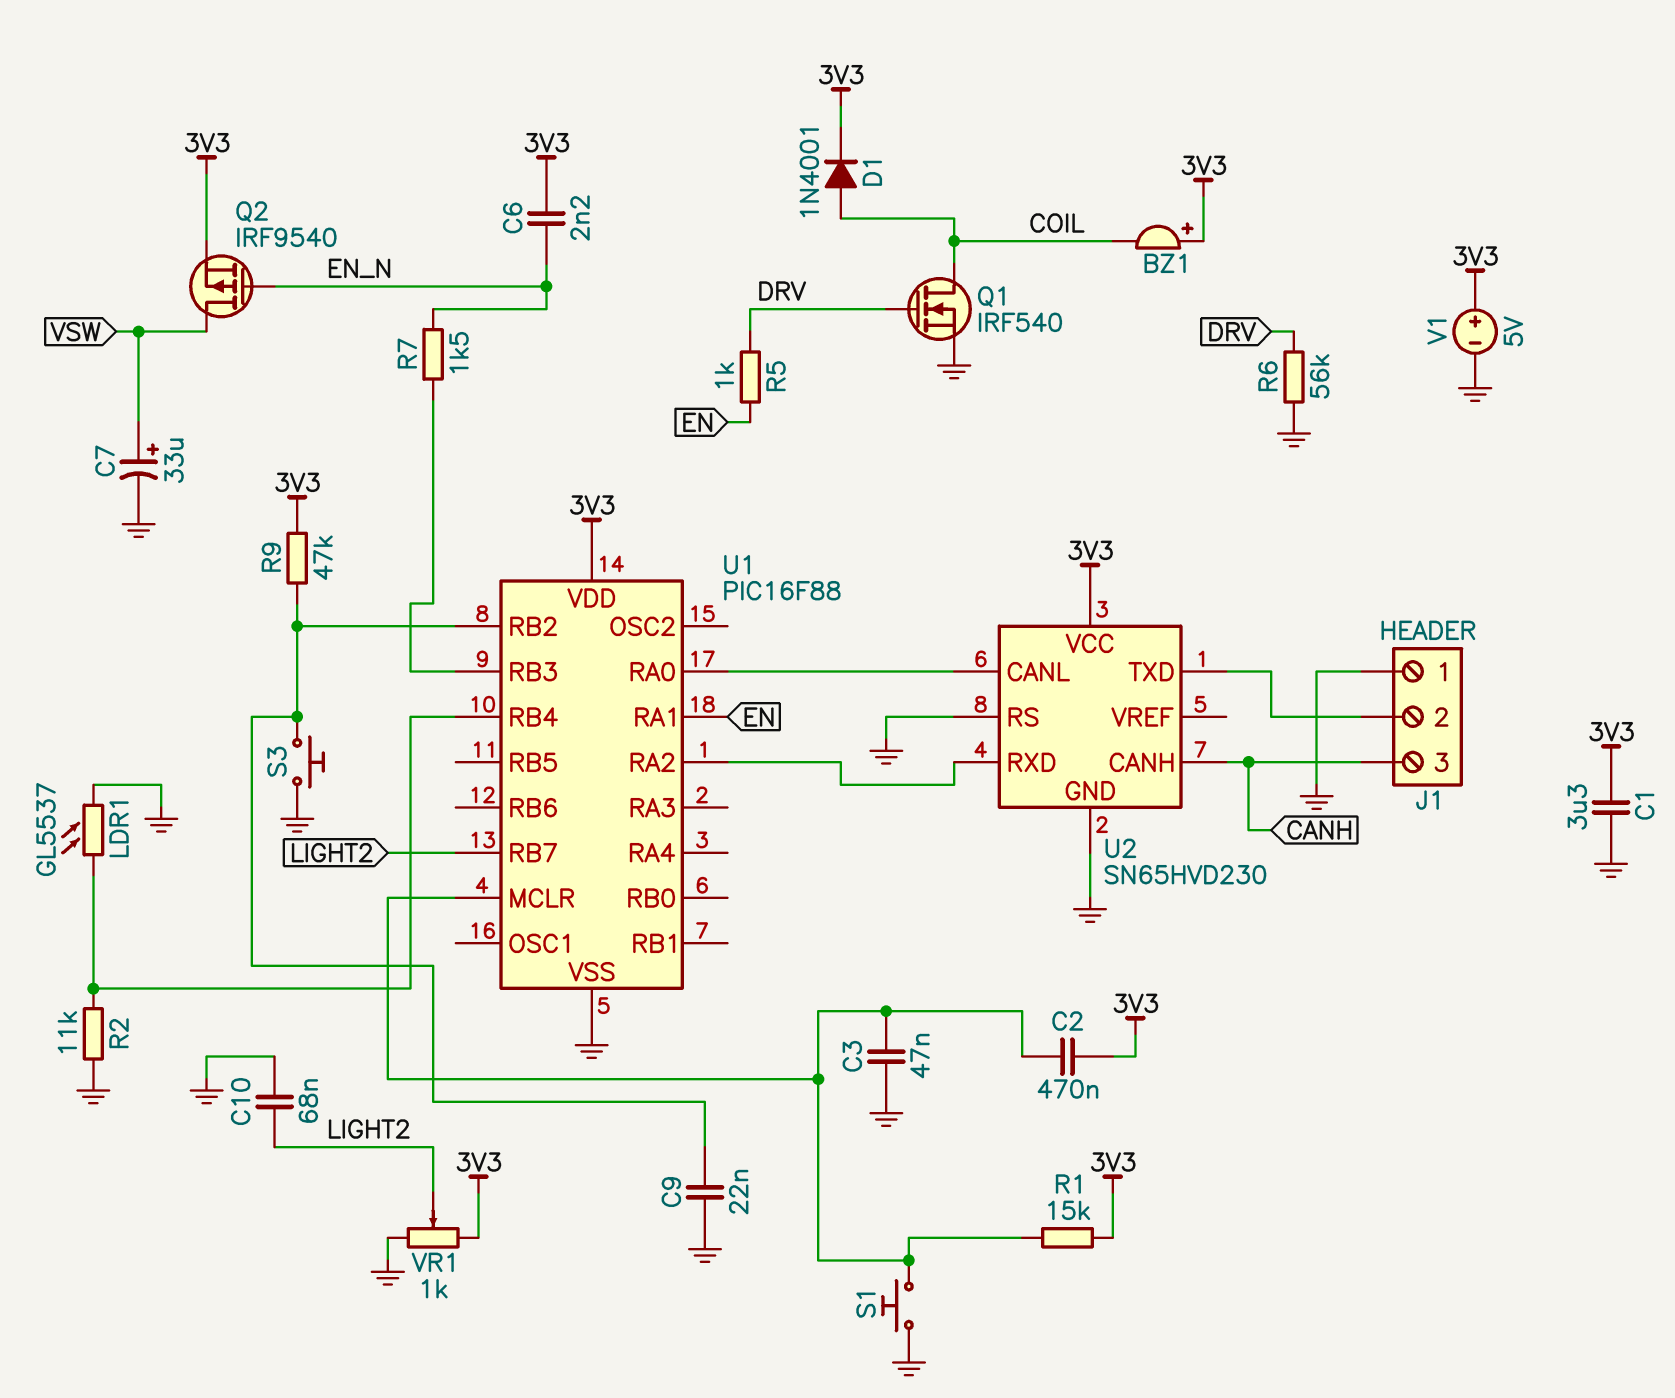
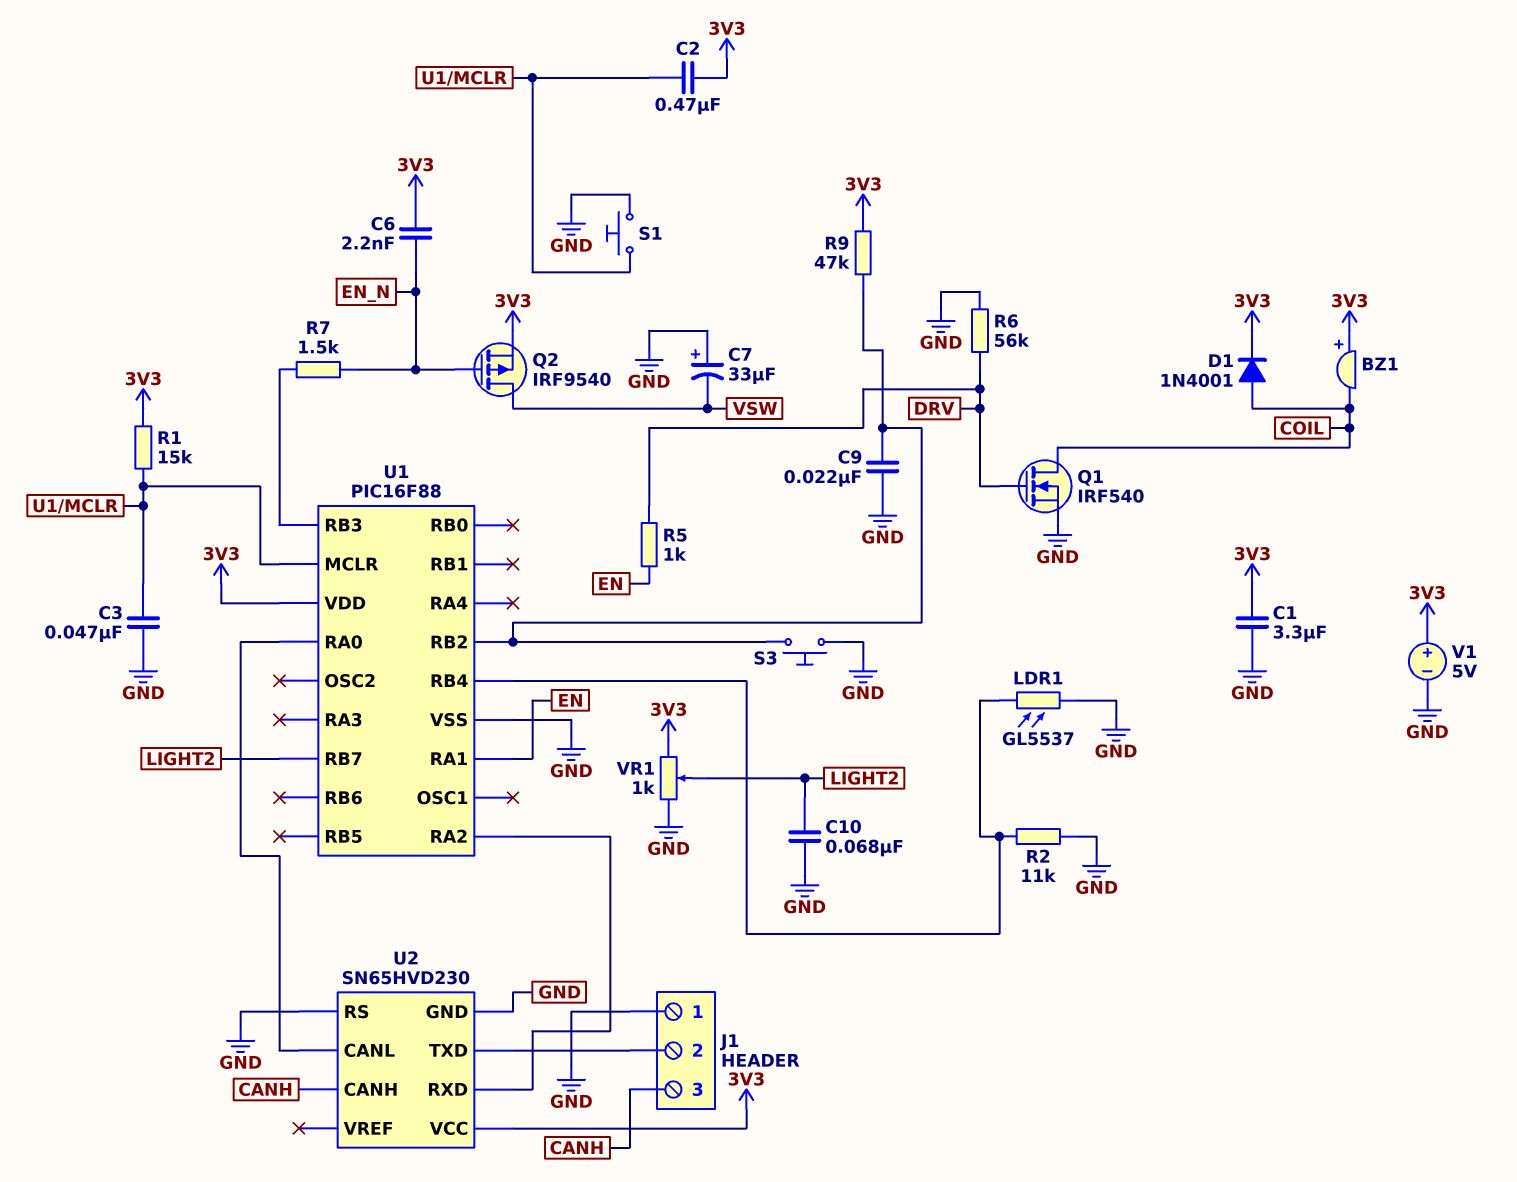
C7: 33uF (plus VSW, minus GND) -> 33uF (plus GND, minus VSW)

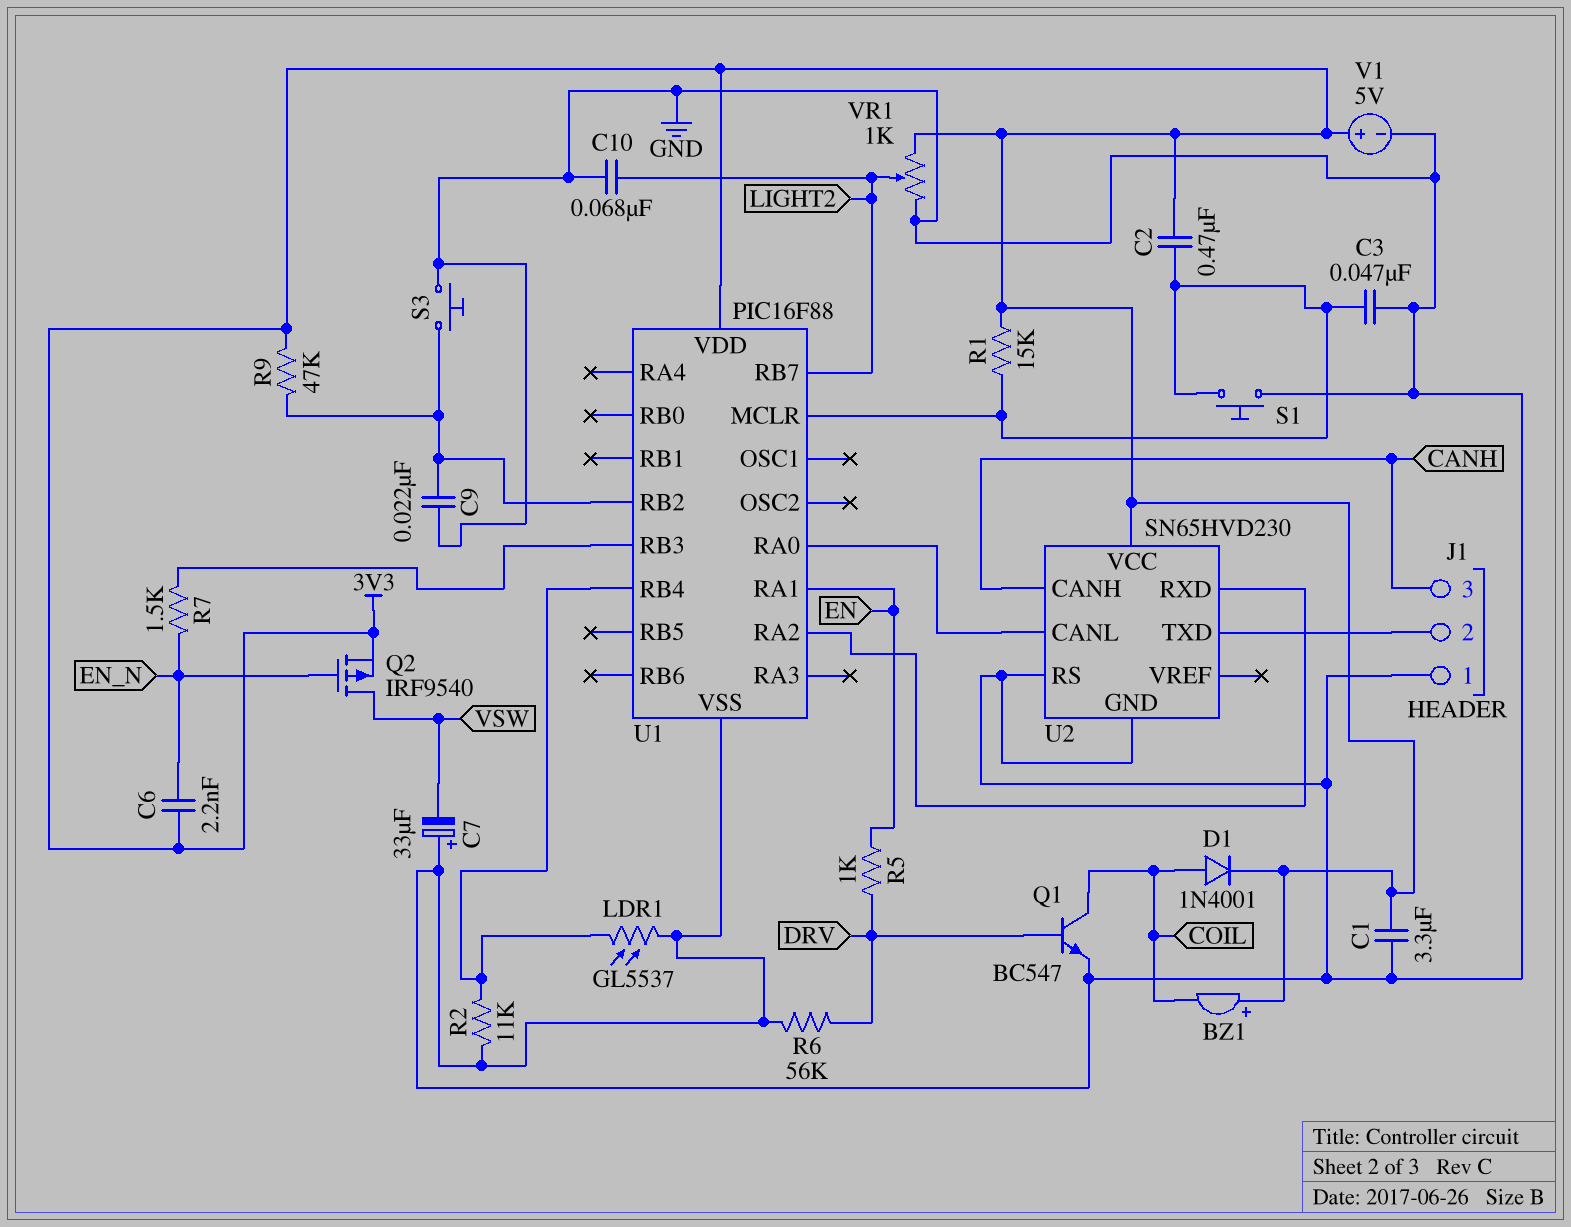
Q1: NMOS IRF540 (G DRV, D COIL, S GND) -> NPN BC547 (B DRV, C COIL, E GND)

